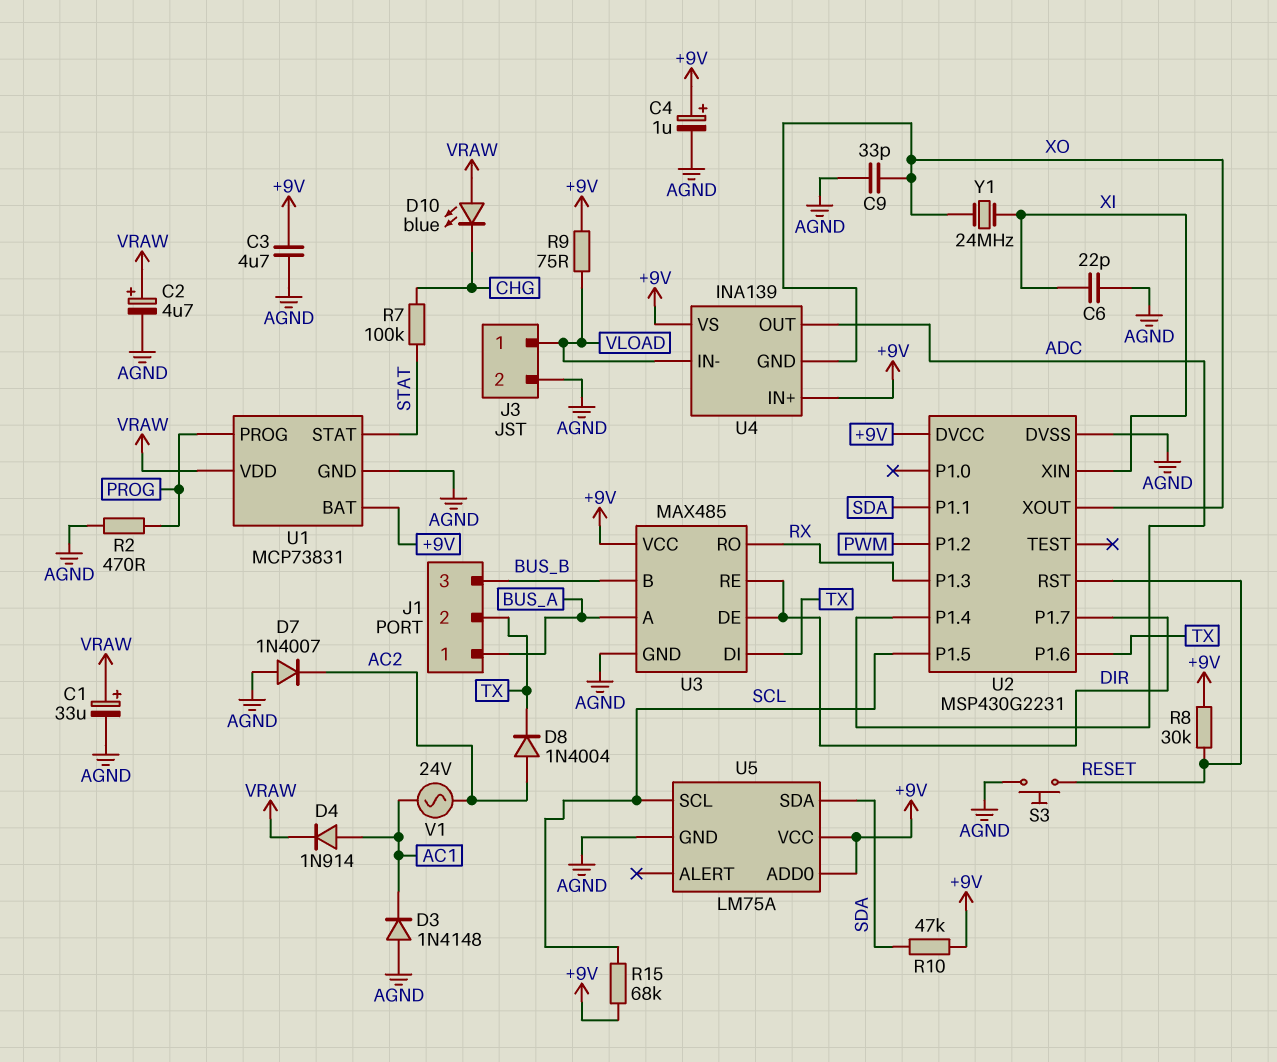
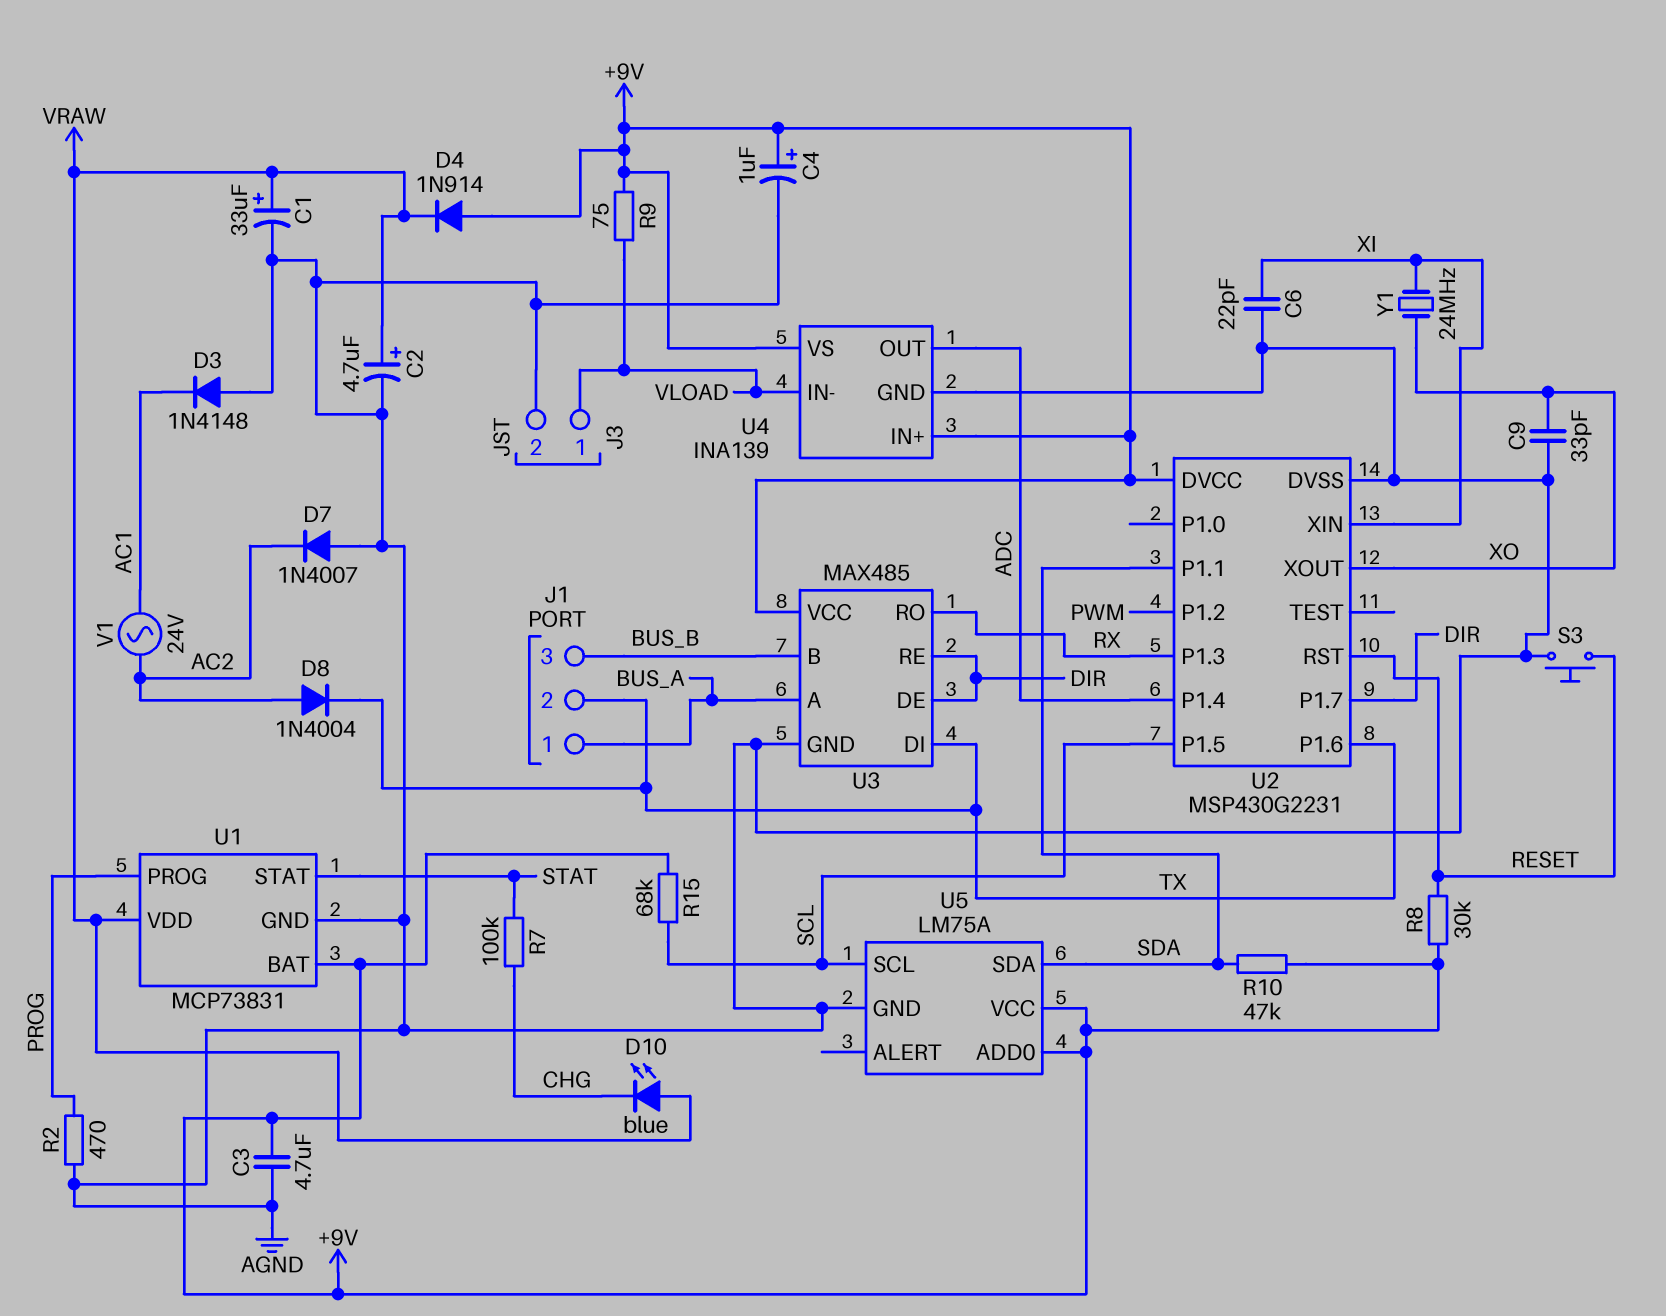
D4: diode 1N914 (A AC1, K VRAW) -> diode 1N914 (A +9V, K VRAW)
U4 pin GND: XO -> AGND

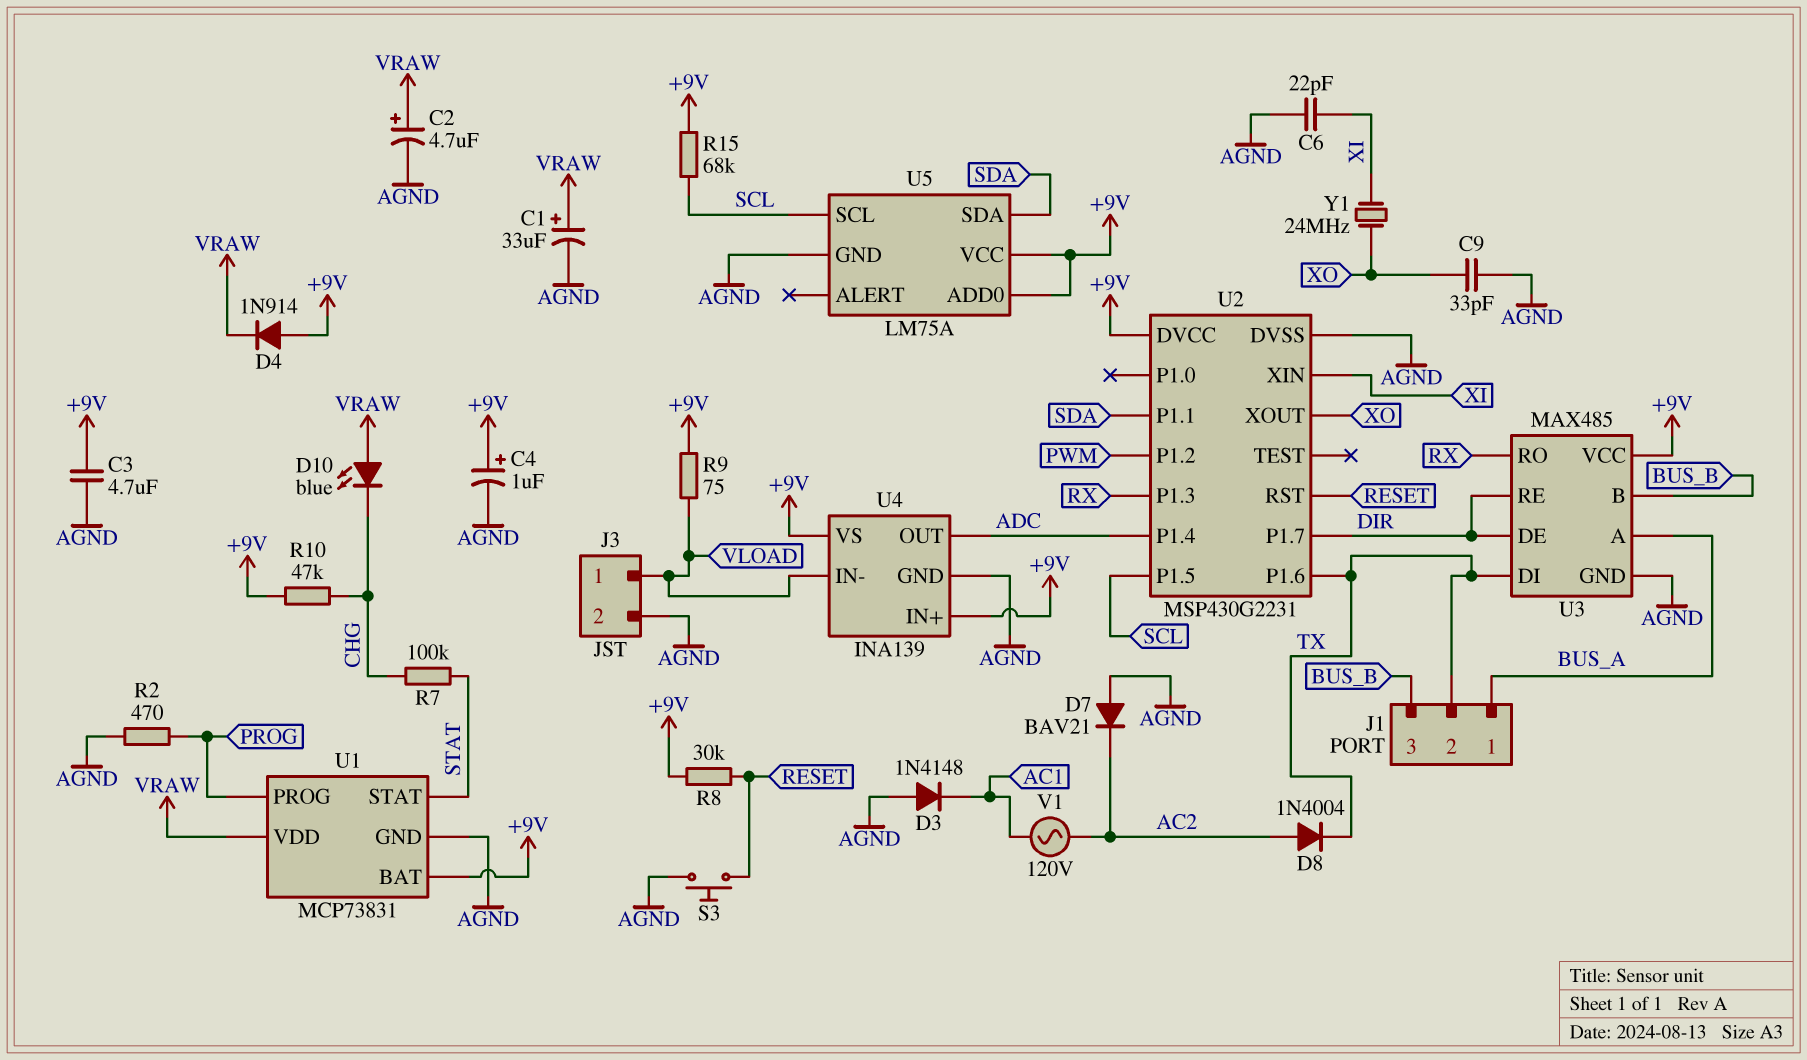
D7: diode 1N4007 (A AGND, K AC2) -> diode BAV21 (A AGND, K AC2)
R10: 47k (+9V, SDA) -> 47k (+9V, CHG)
V1: AC 24V (AC1, AC2) -> AC 120V (AC1, AC2)

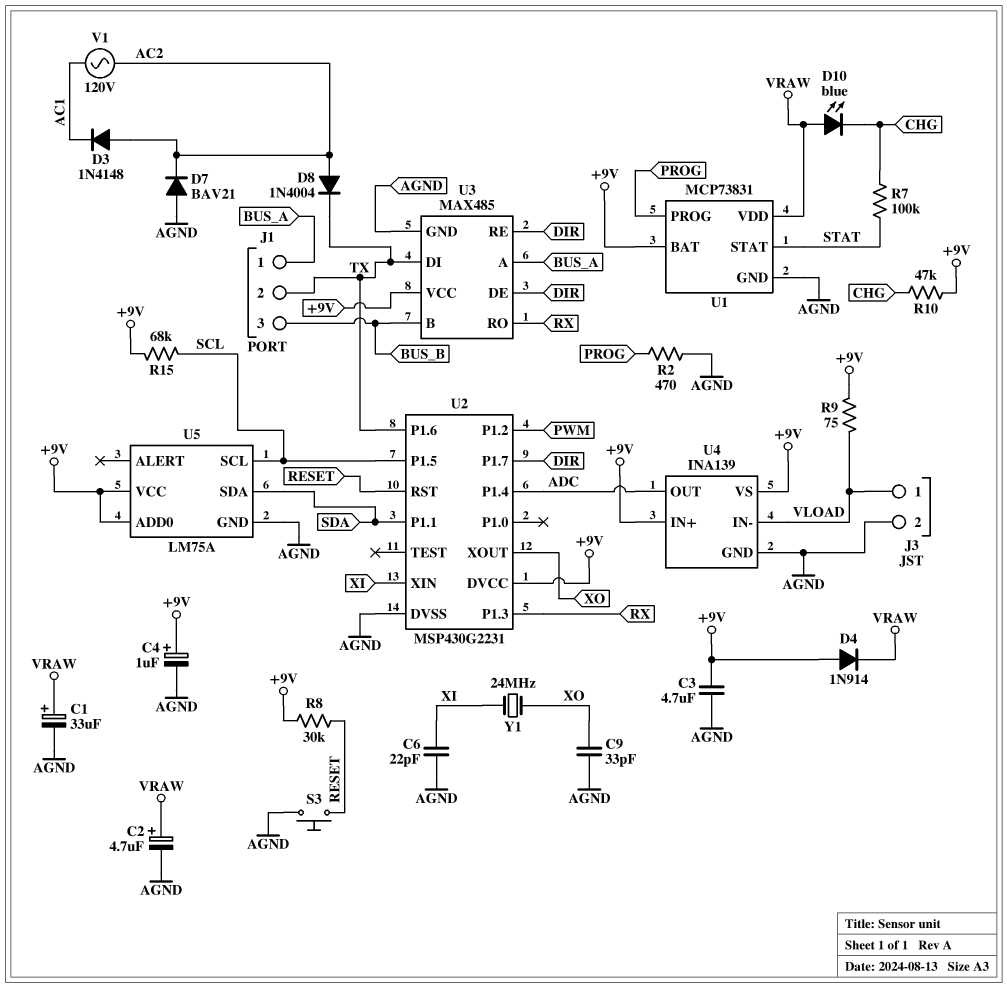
D3: diode 1N4148 (A AGND, K AC1) -> diode 1N4148 (A AC2, K AC1)

